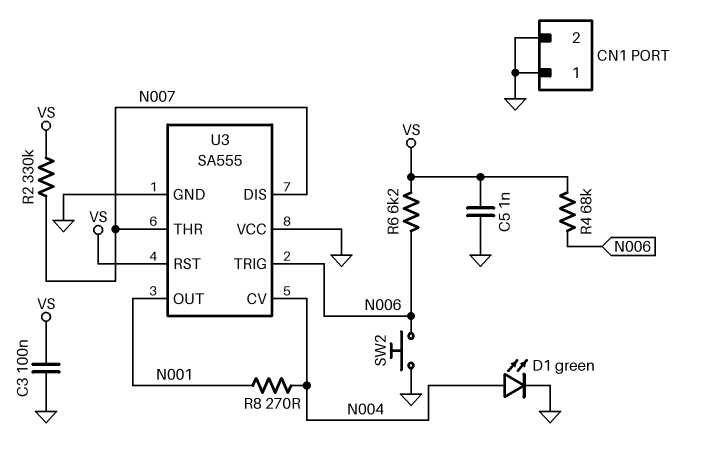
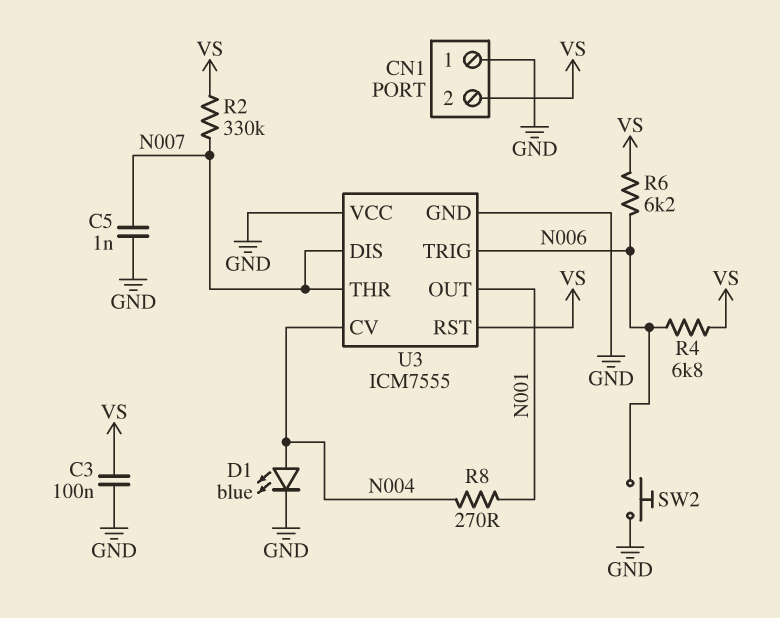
C5: 1nF (GND, VS) -> 1nF (GND, N007)
CN1 pin 2: GND -> VS
D1: LED green (A N004, K GND) -> LED blue (A N004, K GND)
R4: 68k (N006, VS) -> 6.8k (N006, VS)
U3: SA555 -> ICM7555

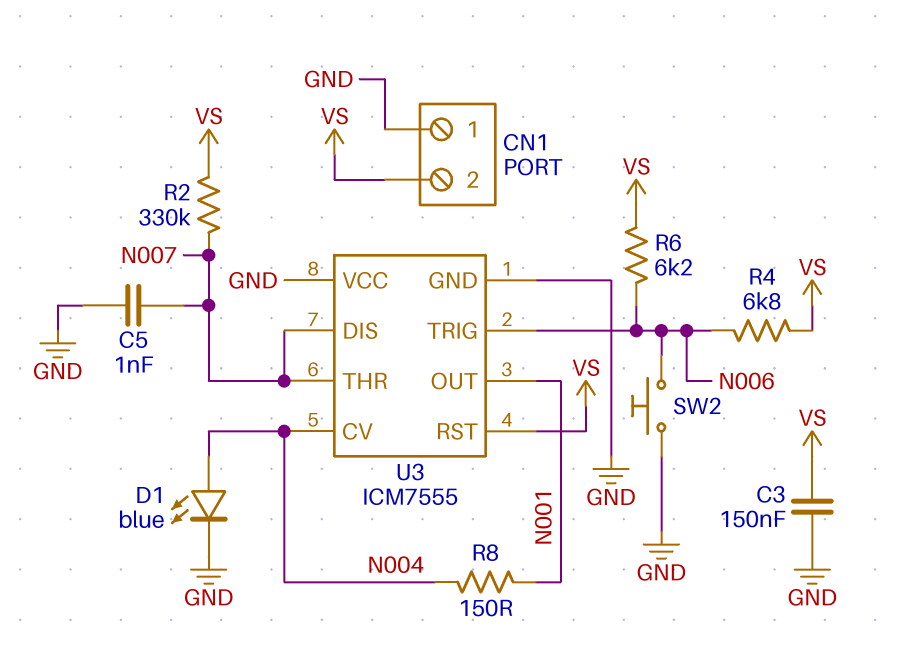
C3: 100nF (GND, VS) -> 150nF (GND, VS)
R8: 270 (N001, N004) -> 150 (N001, N004)

